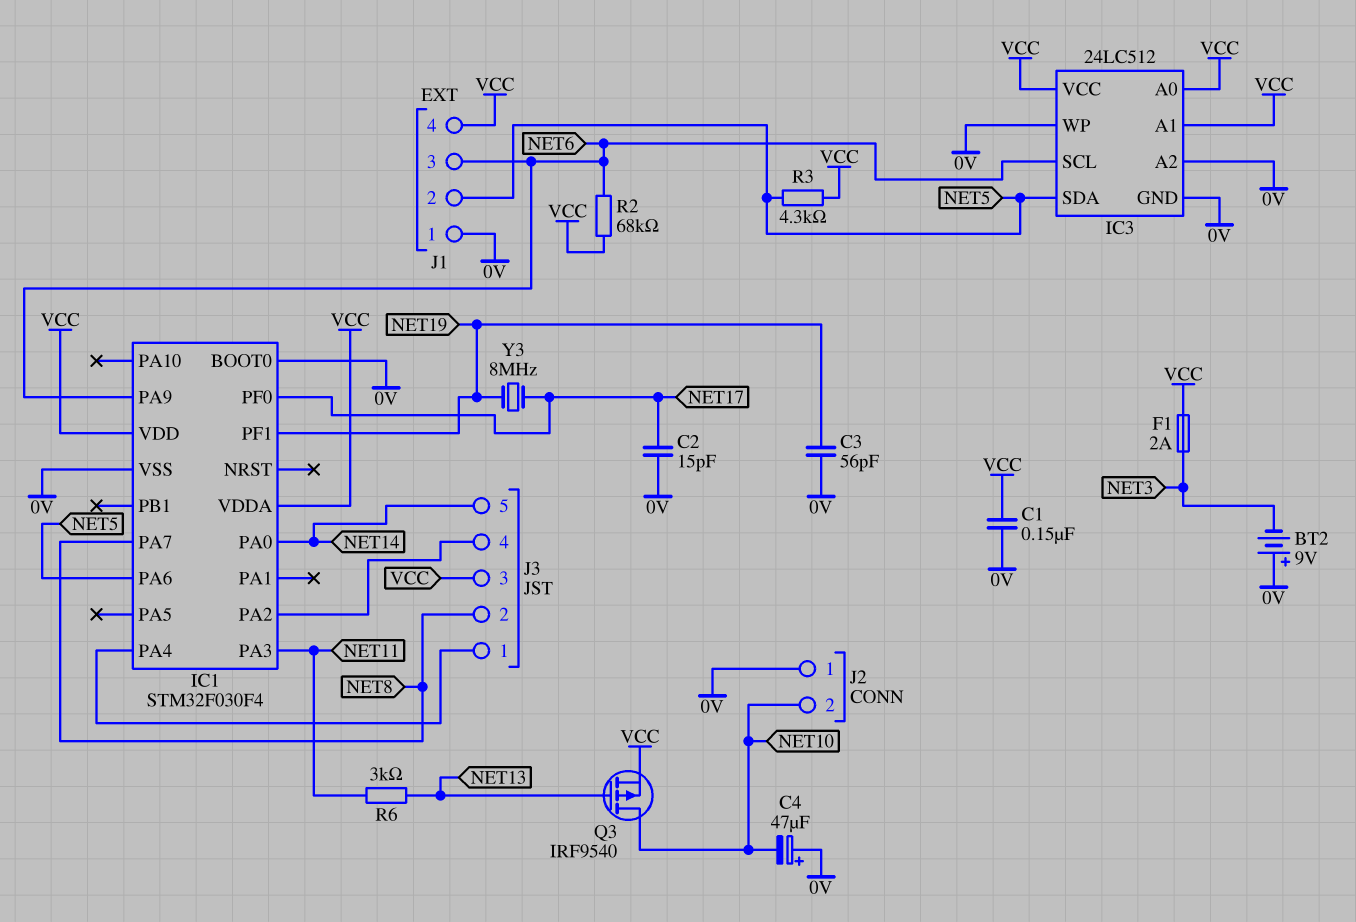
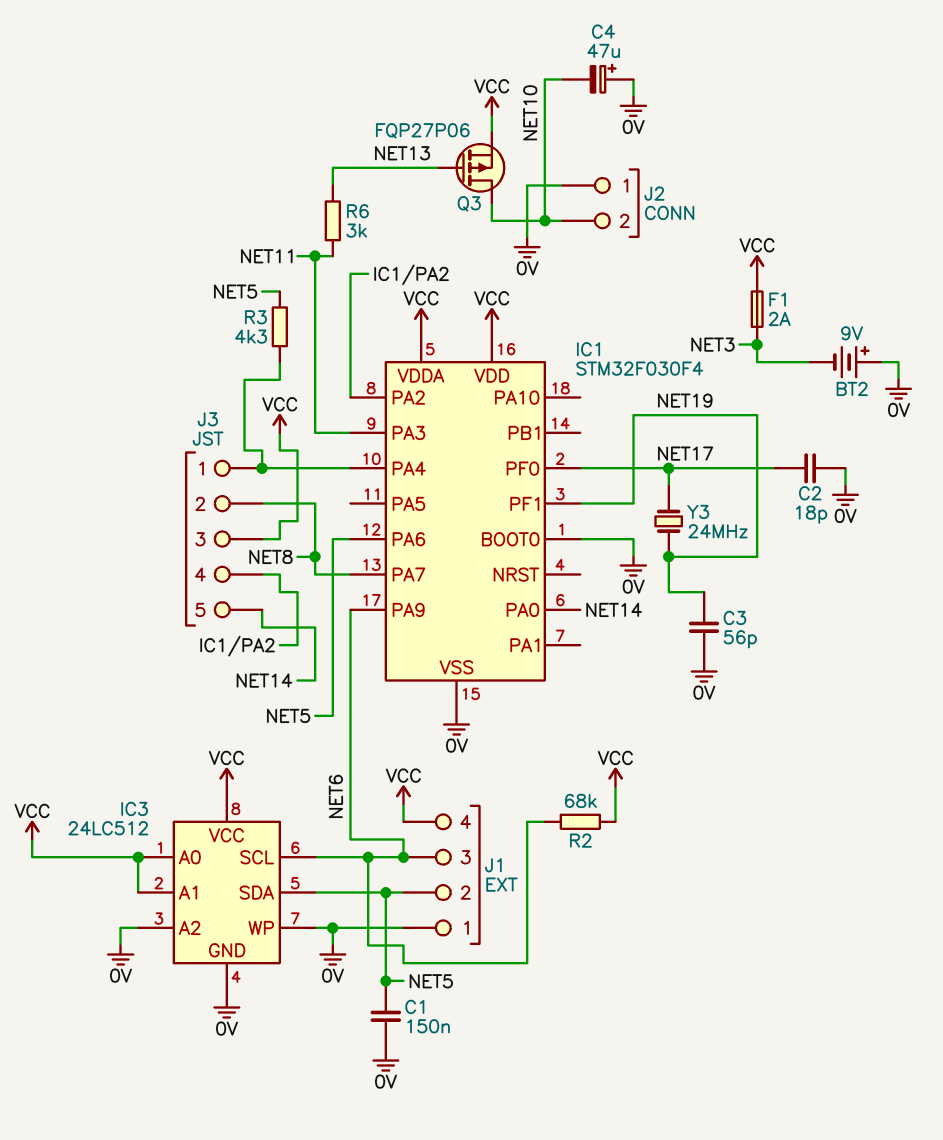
C1: 150nF (0V, VCC) -> 150nF (0V, NET5)
C2: 15pF (0V, NET17) -> 18pF (0V, NET17)
Q3: PMOS IRF9540 (G NET13, D NET10, S VCC) -> PMOS FQP27P06 (G NET13, D NET10, S VCC)
R3: 4.3k (NET5, VCC) -> 4.3k (IC1/PA4, NET5)
Y3: 8MHz (NET17, NET19) -> 24MHz (NET17, NET19)

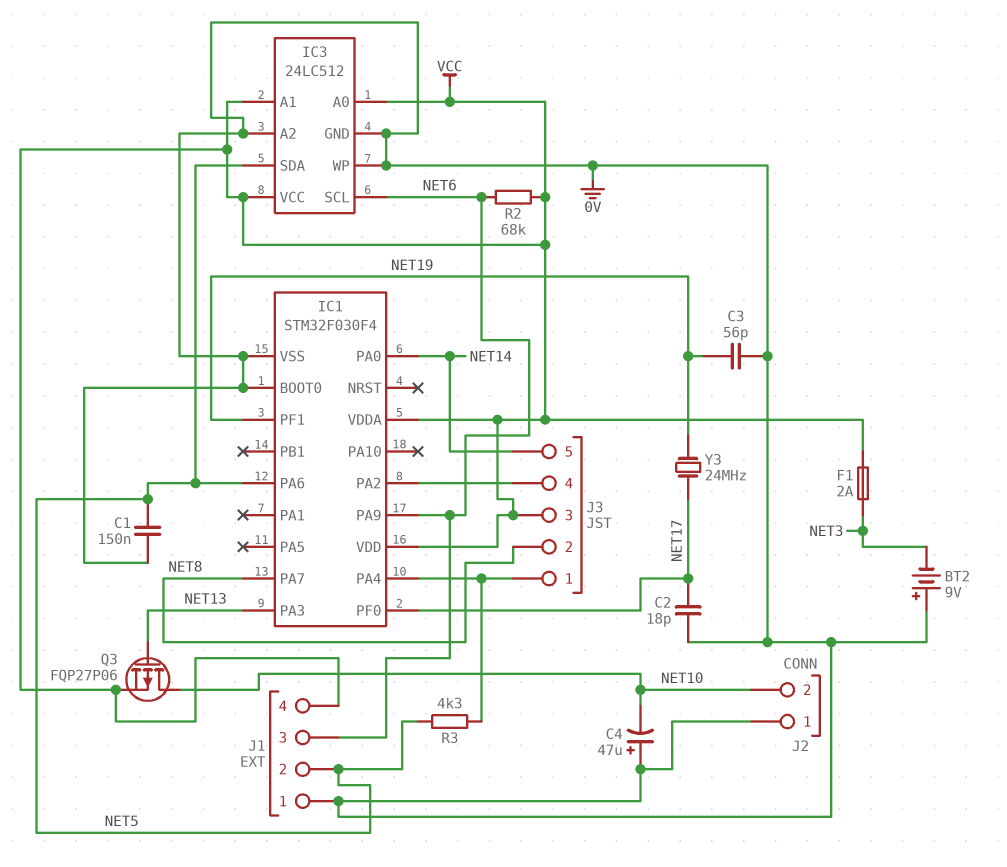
IC1 pin PA3: NET11 -> NET13
R6: 3k (NET11, NET13) -> none

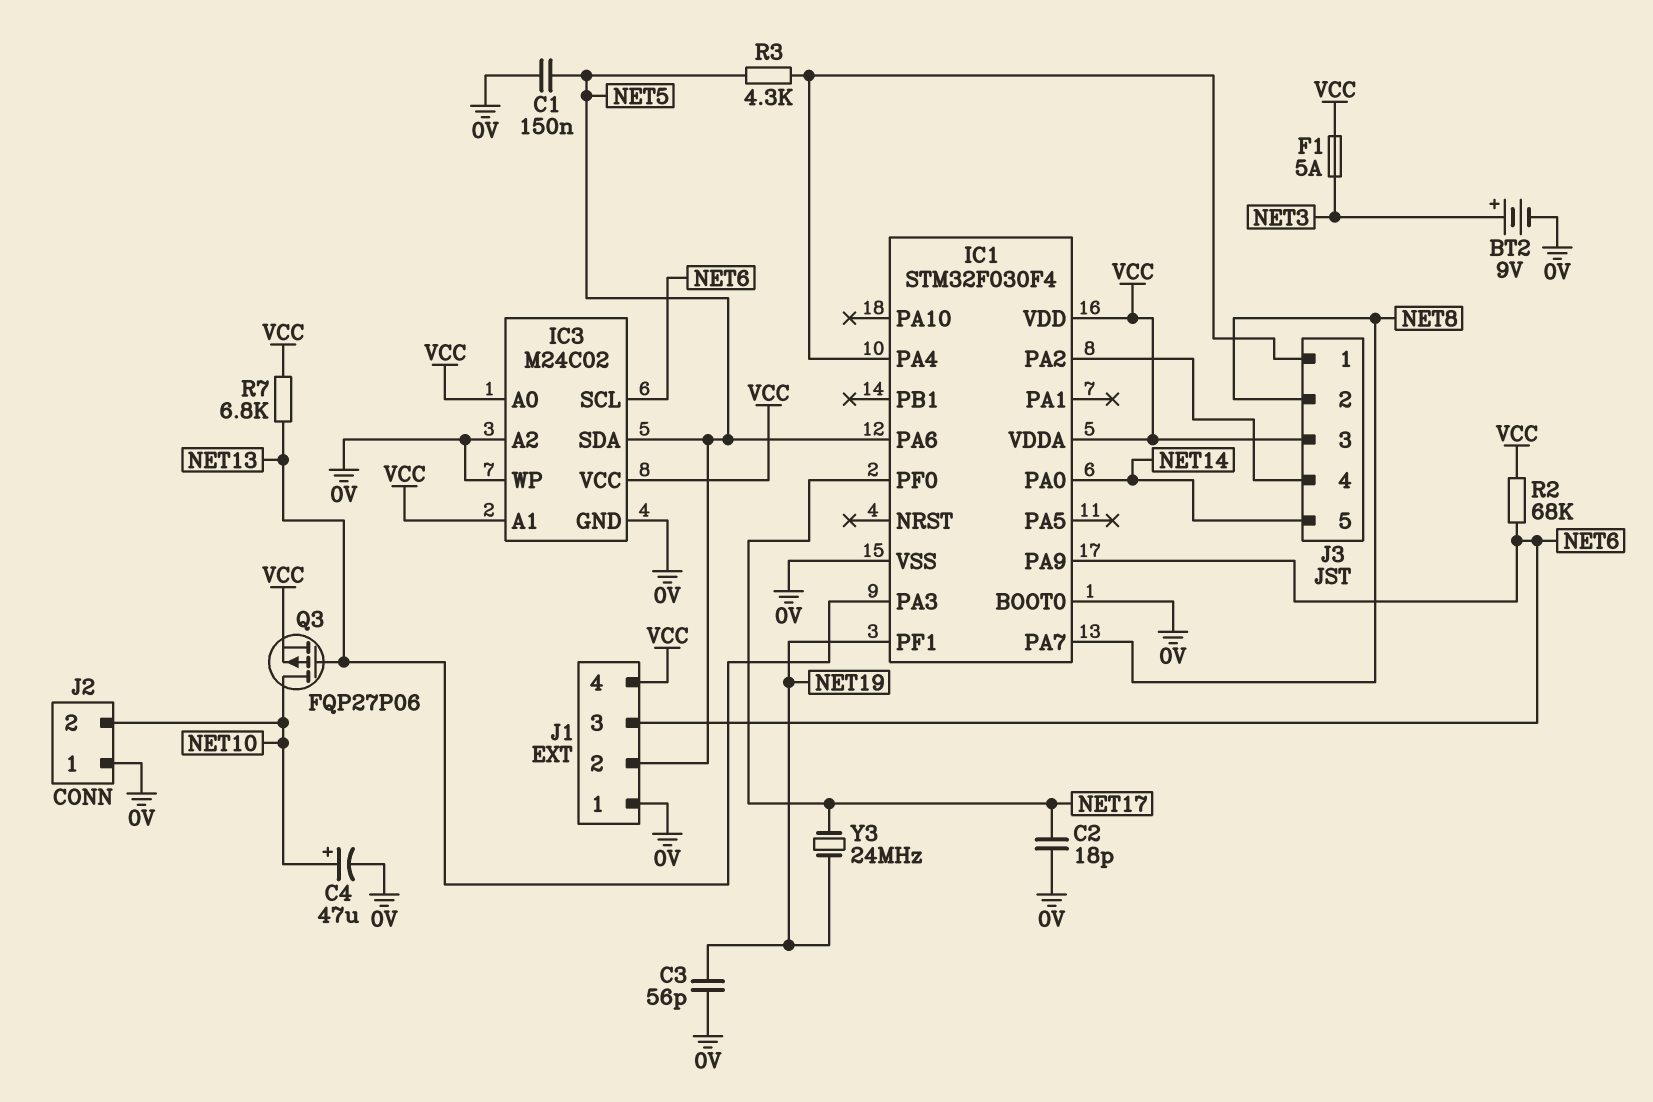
BT2: 9V (plus 0V, minus NET3) -> 9V (plus NET3, minus 0V)
C4: 47uF (plus 0V, minus NET10) -> 47uF (plus NET10, minus 0V)
F1: 2A (NET3, VCC) -> 5A (NET3, VCC)
IC3: 24LC512 -> M24C02
R7: none -> 6.8k (NET13, VCC)

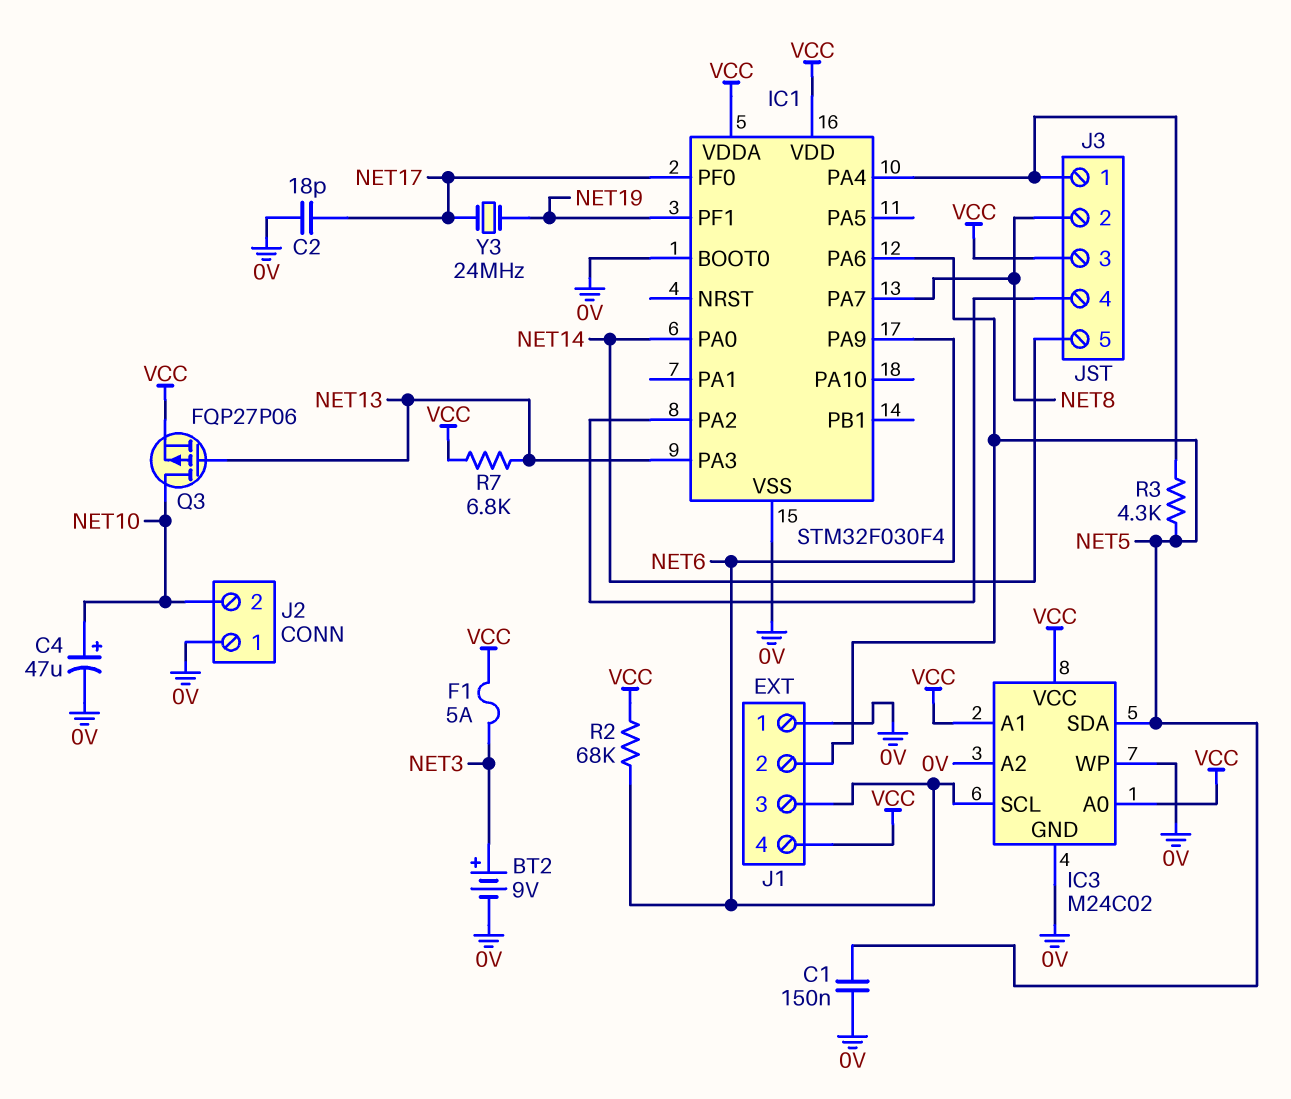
C3: 56pF (0V, NET19) -> none

